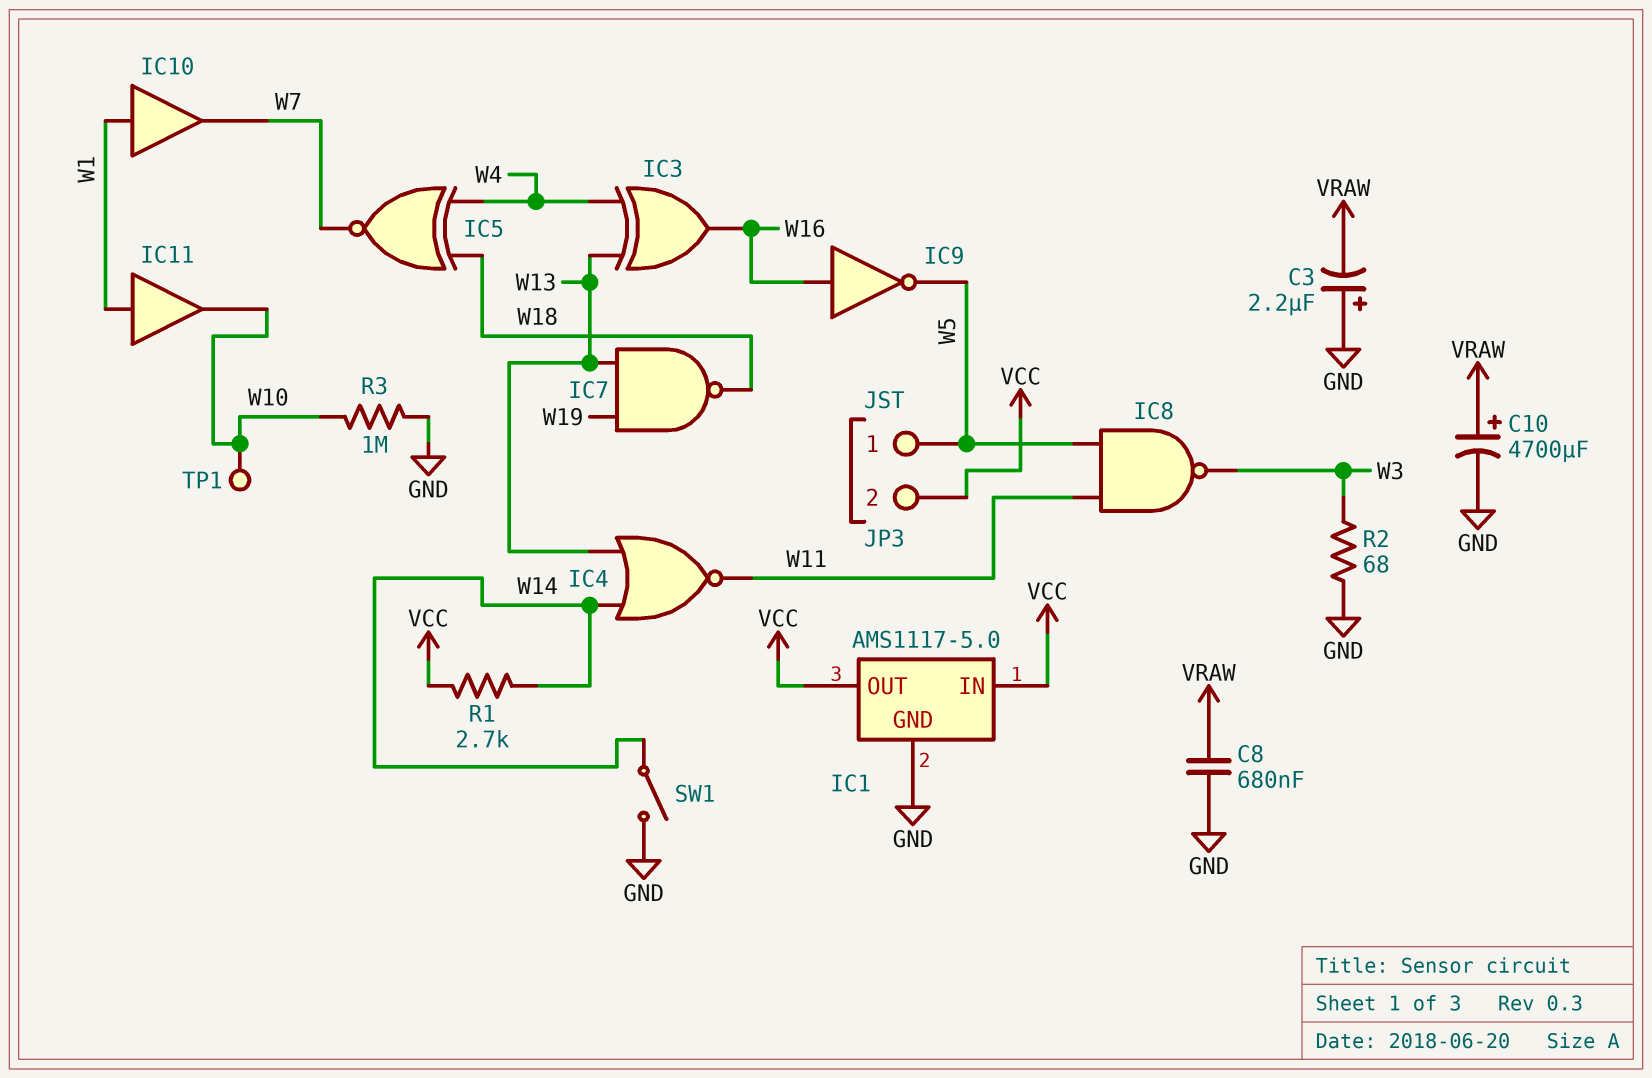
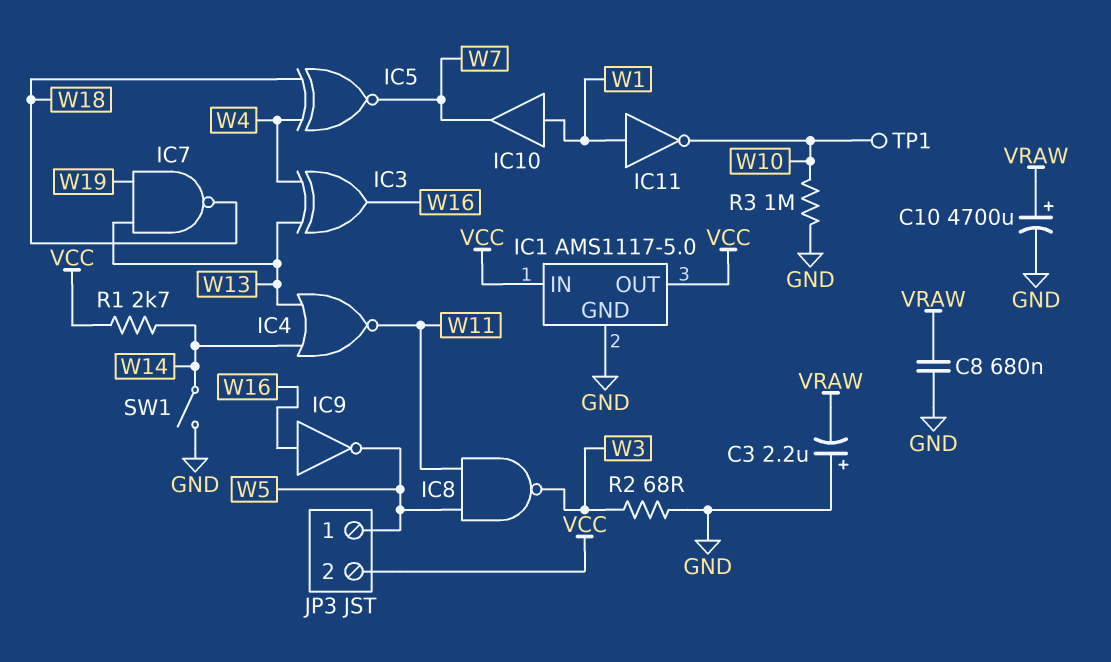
IC11: buffer (in W1, out W10) -> NOT (in W1, out W10)

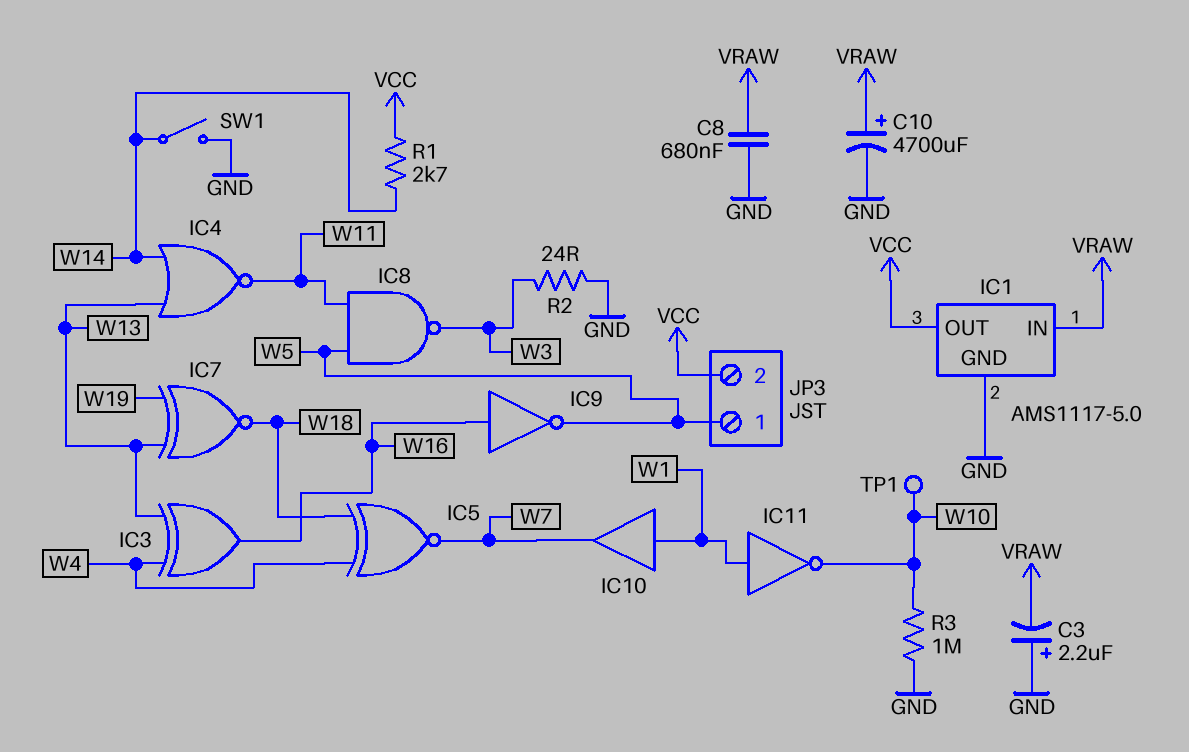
IC1 pin IN: VCC -> VRAW
IC7: NAND (in W13, in W19, out W18) -> XNOR (in W13, in W19, out W18)
R2: 68 (GND, W3) -> 24 (GND, W3)

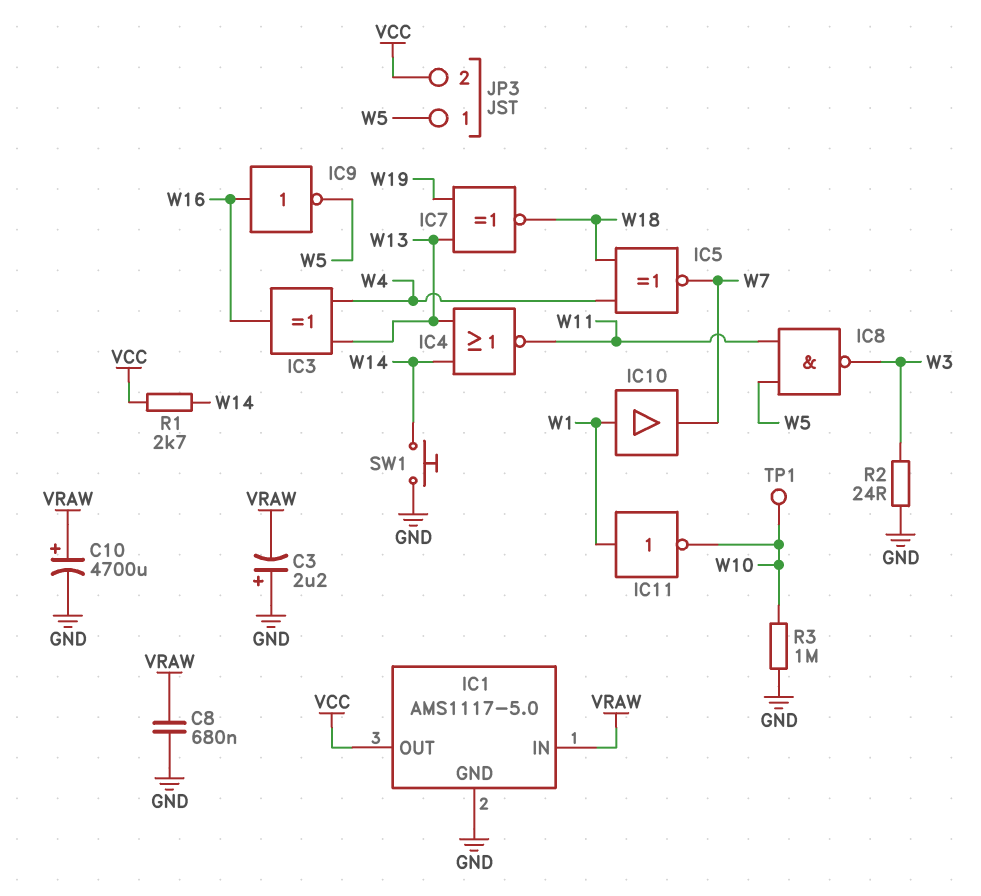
SW1: switch (GND, W14) -> button (GND, W14)

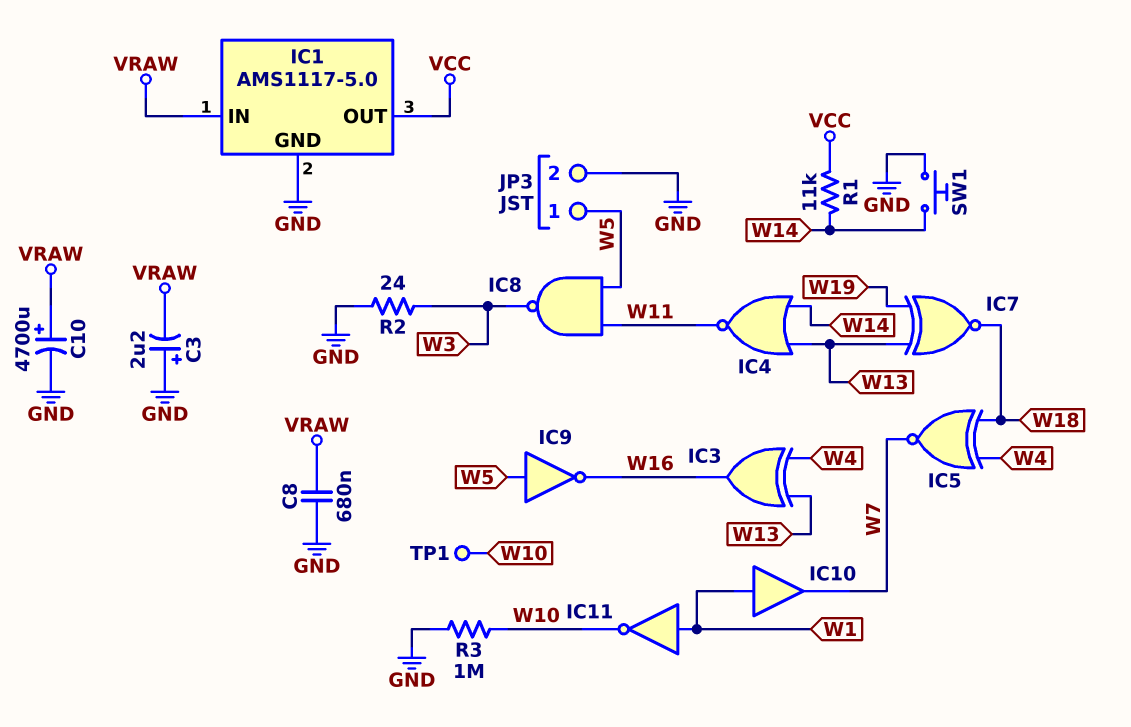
IC9: NOT (in W16, out W5) -> NOT (in W5, out W16)
JP3 pin 2: VCC -> GND
R1: 2.7k (VCC, W14) -> 11k (VCC, W14)

